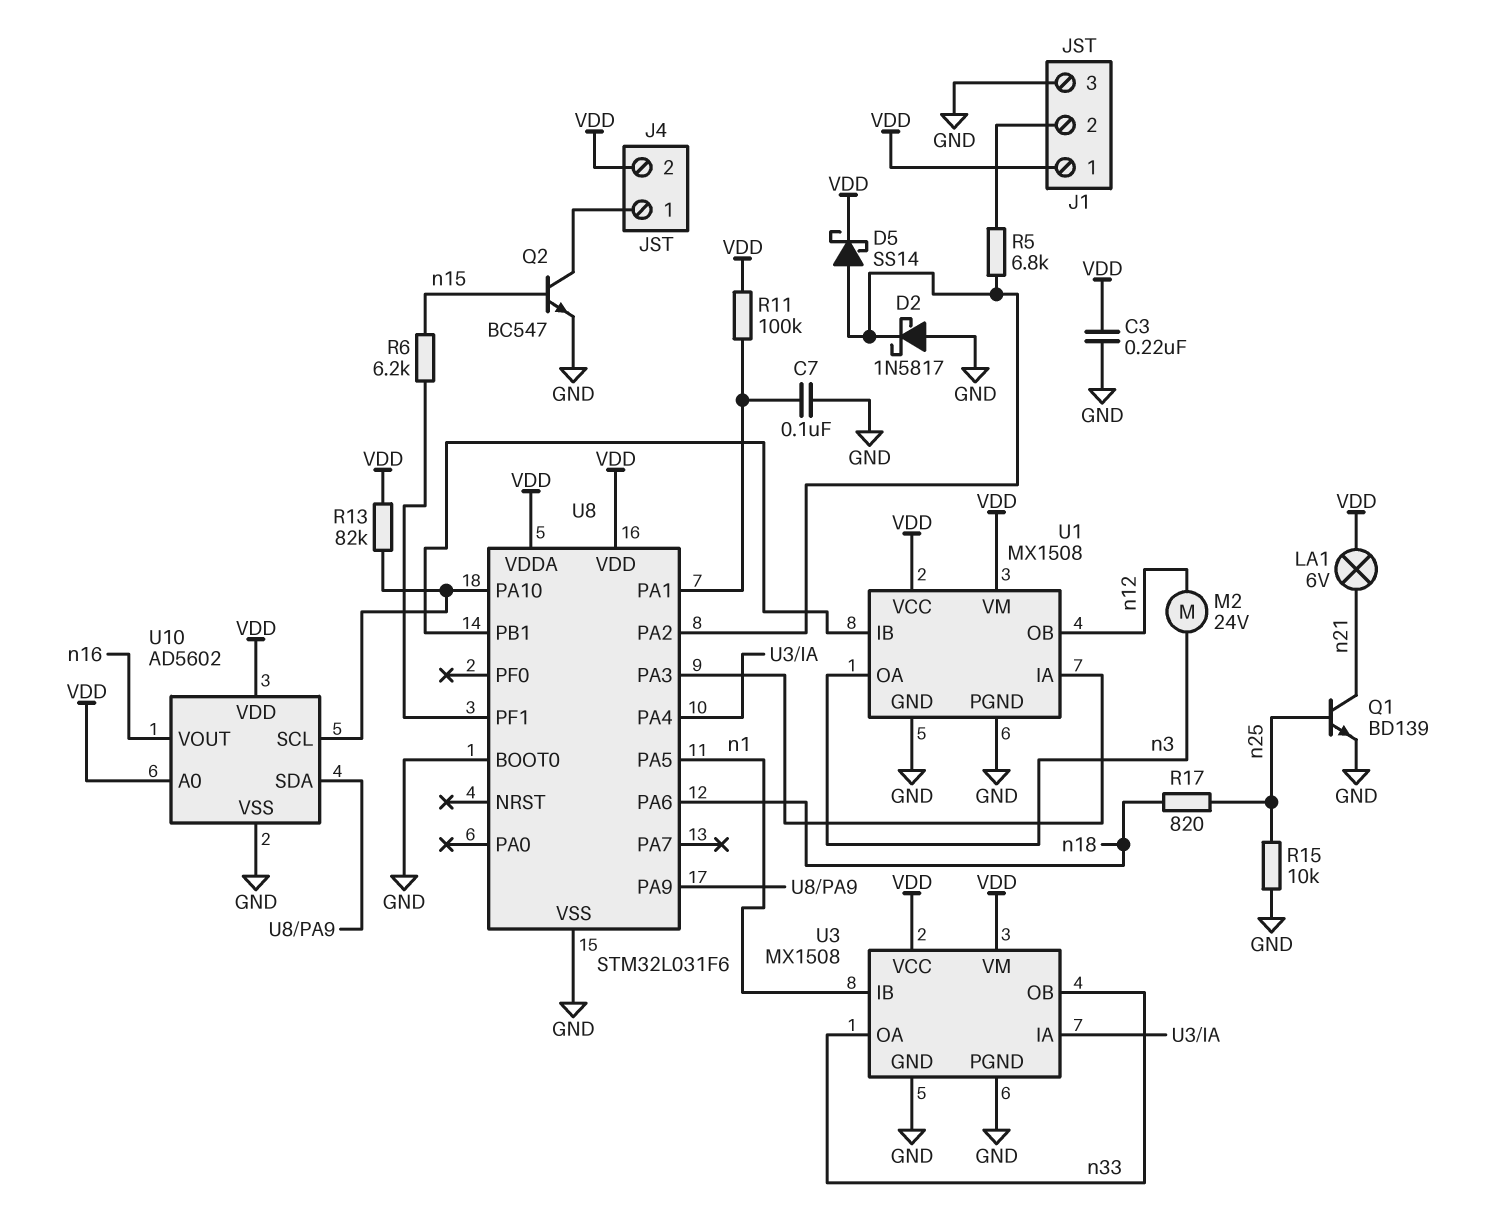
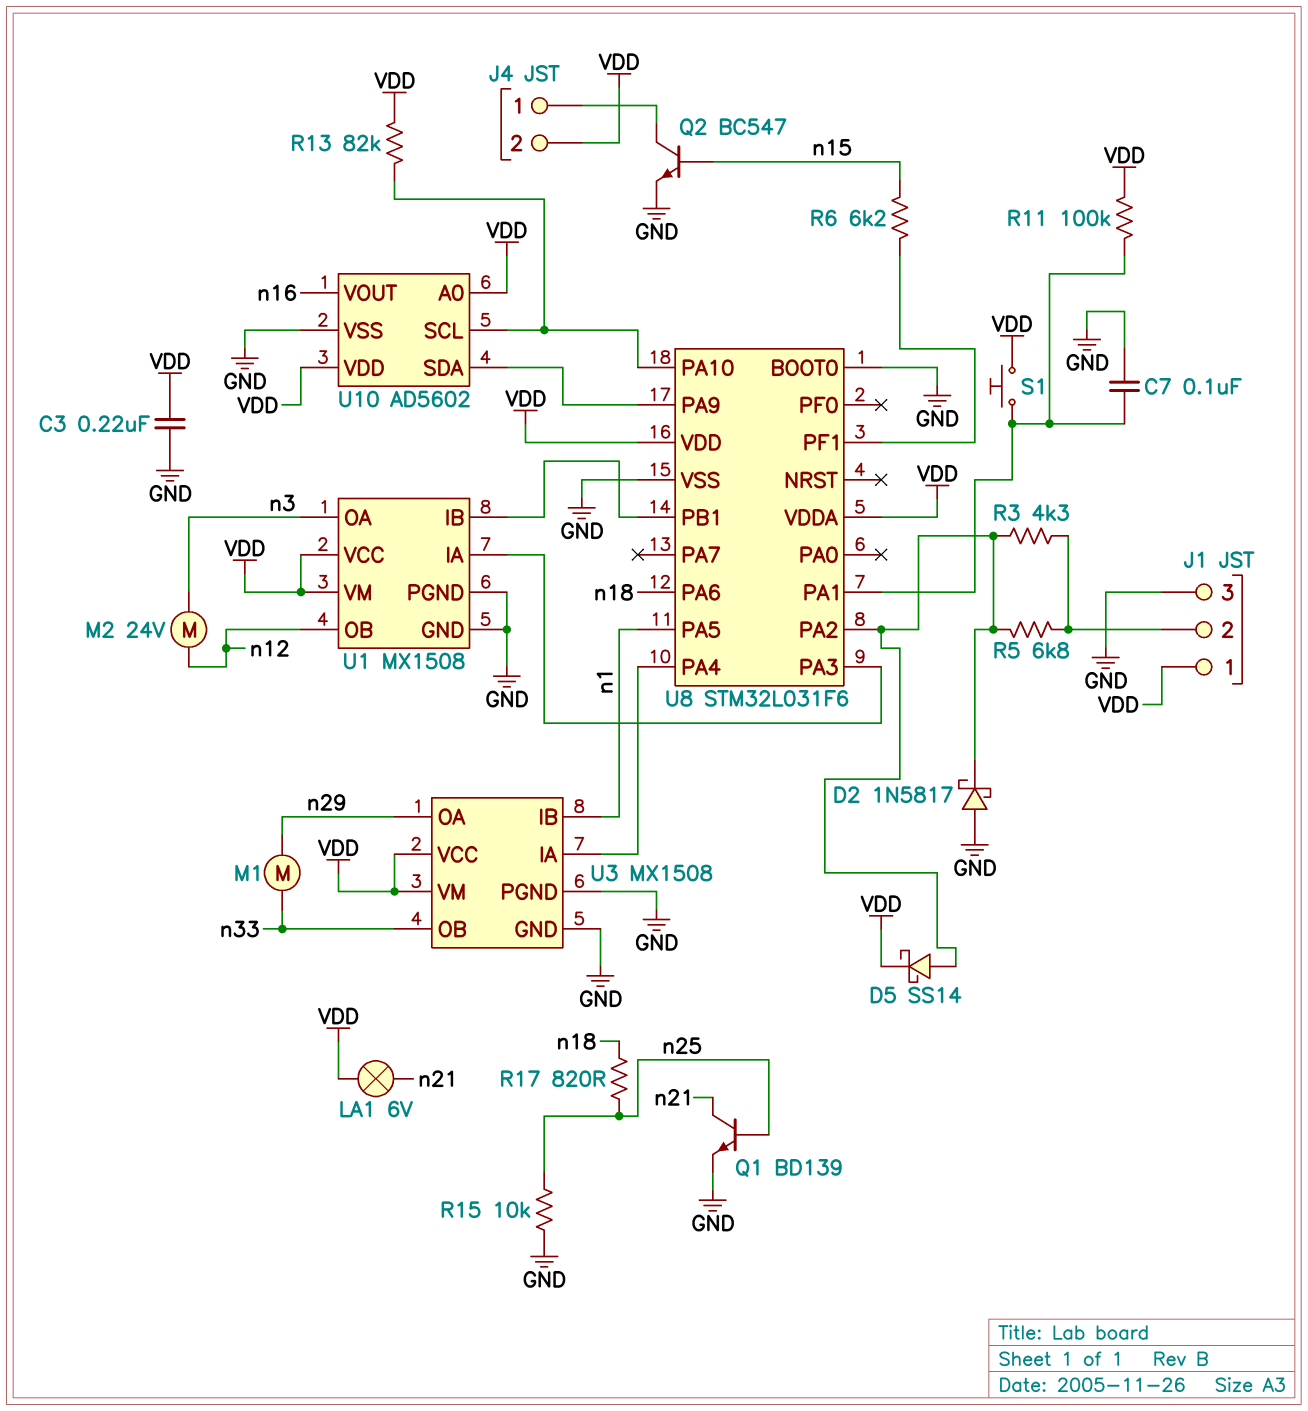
M1: none -> motor (n29, n33)
R3: none -> 4.3k (J1/2, U8/PA2)
S1: none -> button (U8/PA1, VDD)
U3 pin OA: n33 -> n29

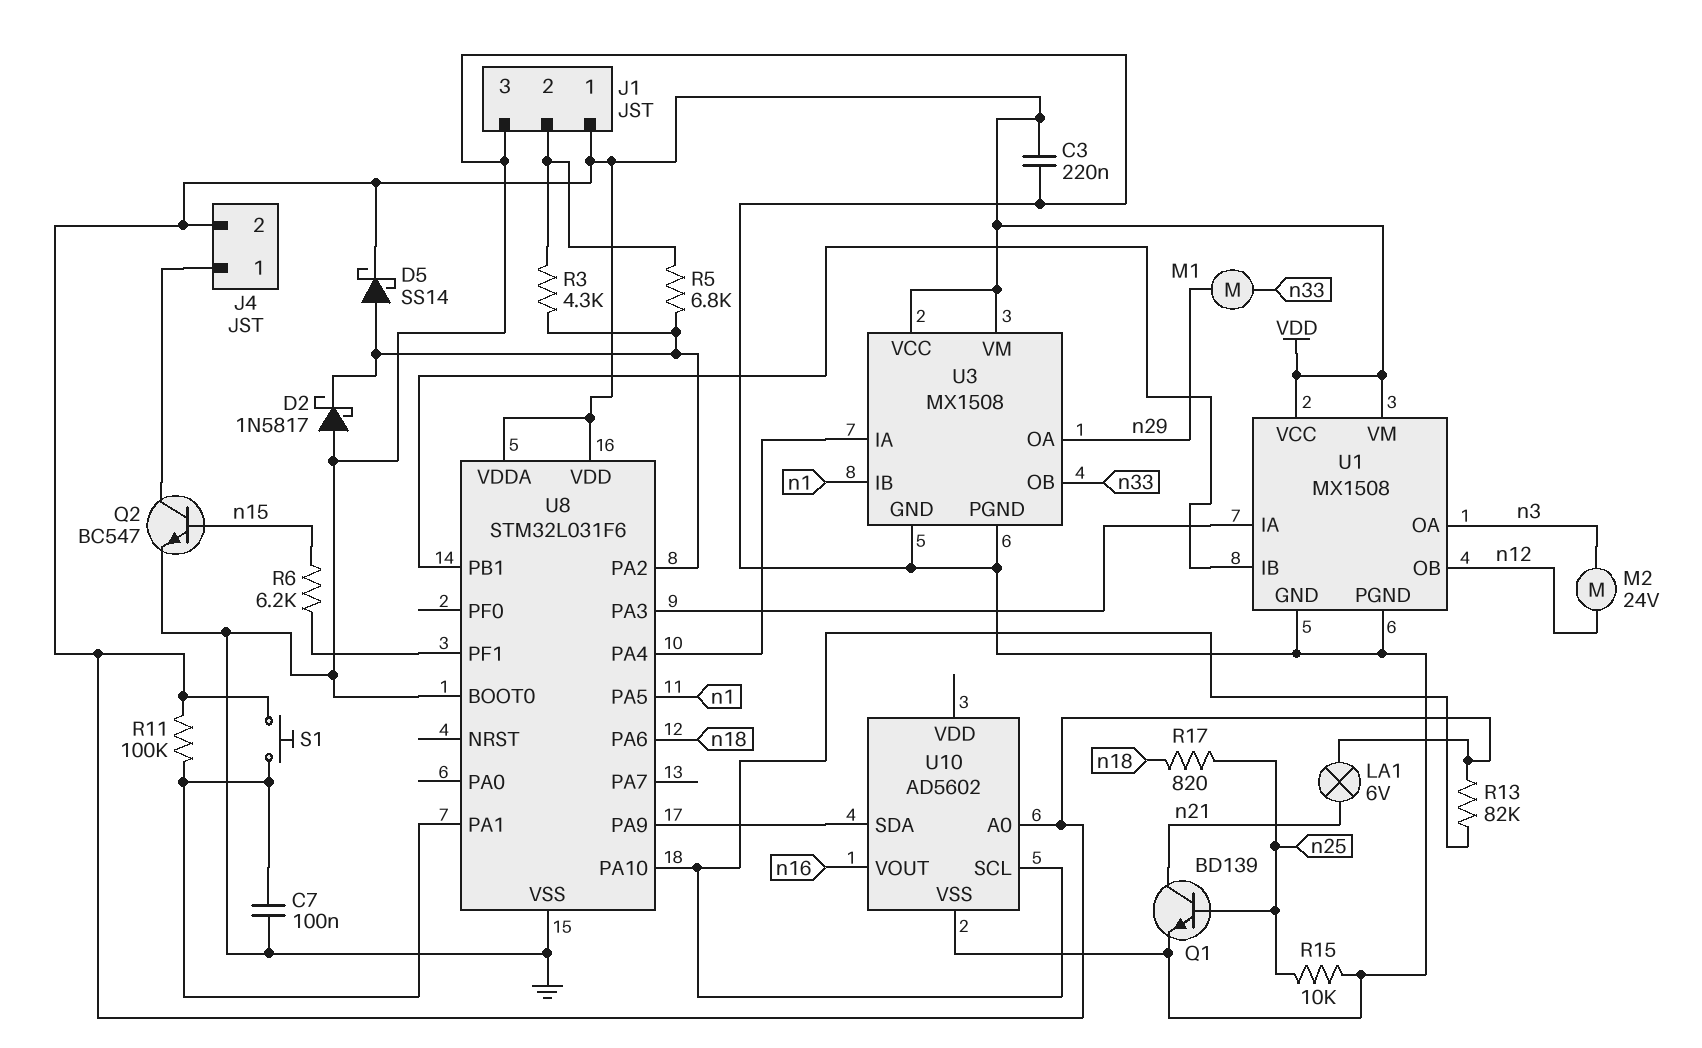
U10 pin VDD: VDD -> none

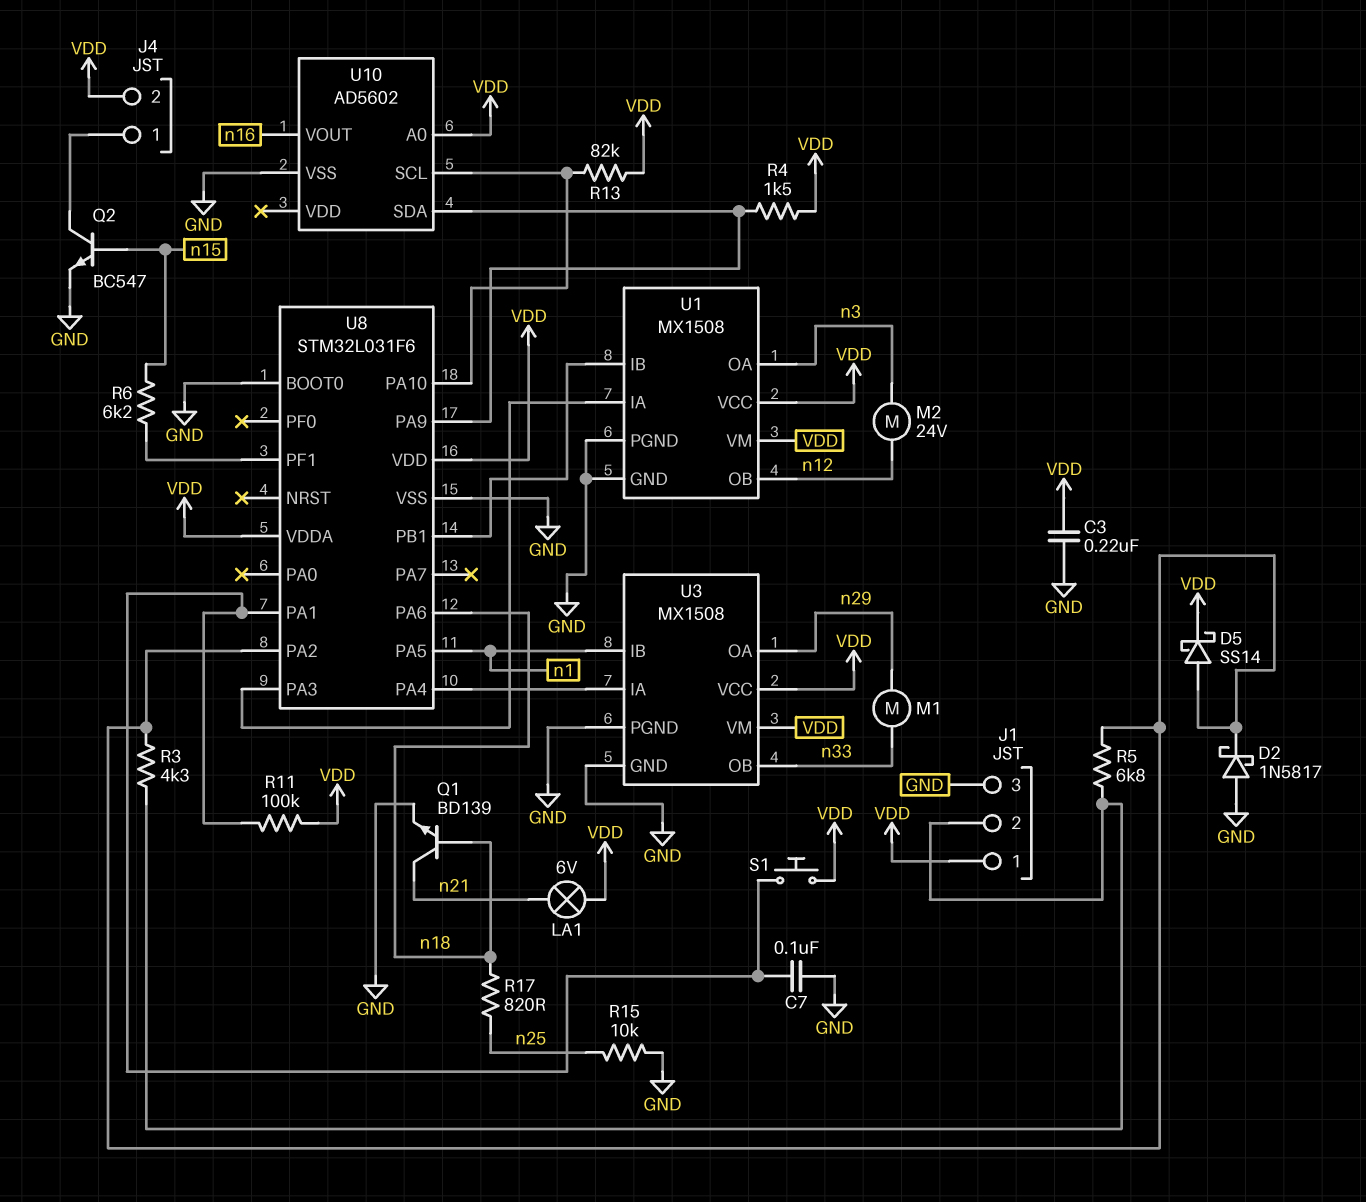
Q1: NPN BD139 (B n25, C n21, E GND) -> NPN BD139 (B n18, C n21, E GND)
R4: none -> 1.5k (U8/PA9, VDD)

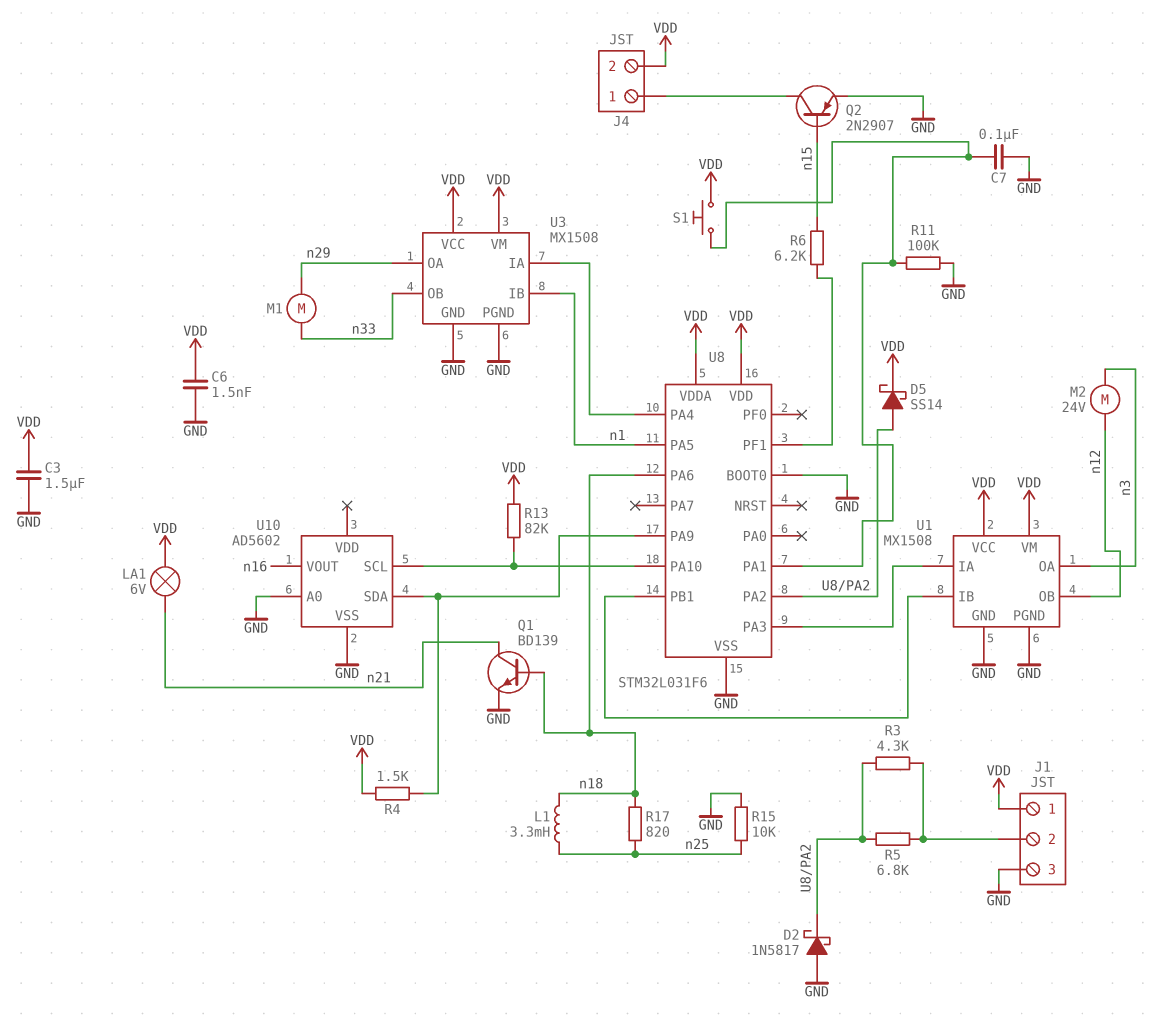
C3: 220nF (GND, VDD) -> 1.5uF (GND, VDD)
C6: none -> 1.5nF (GND, VDD)
L1: none -> 3.3mH (n18, n25)
Q2: NPN BC547 (B n15, C J4/1, E GND) -> PNP 2N2907 (B n15, C J4/1, E GND)
R11: 100k (U8/PA1, VDD) -> 100k (GND, U8/PA1)
U10 pin A0: VDD -> GND

